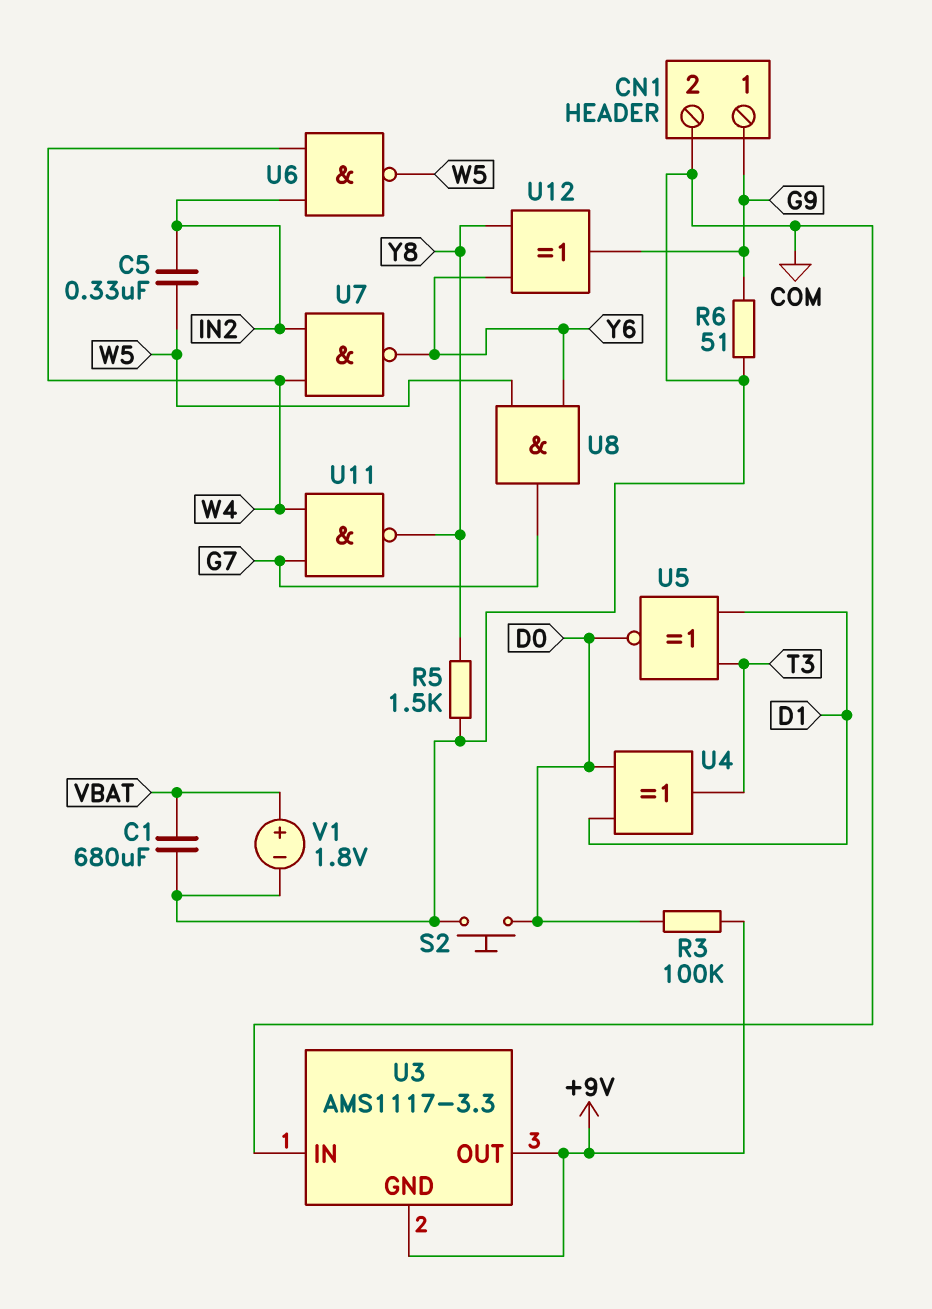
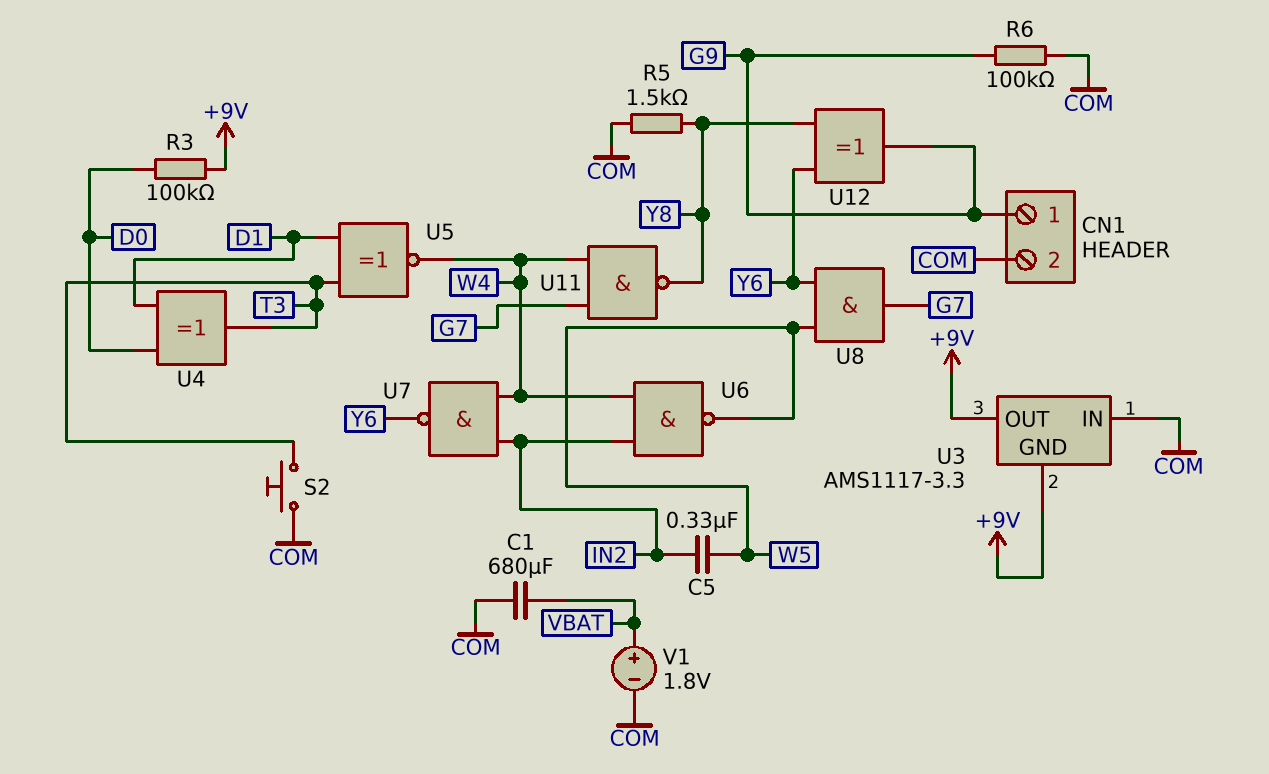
R6: 51 (COM, G9) -> 100k (COM, G9)
S2: button (COM, D0) -> button (COM, T3)
U5: XNOR (in D1, in T3, out D0) -> XNOR (in D1, in T3, out W4)

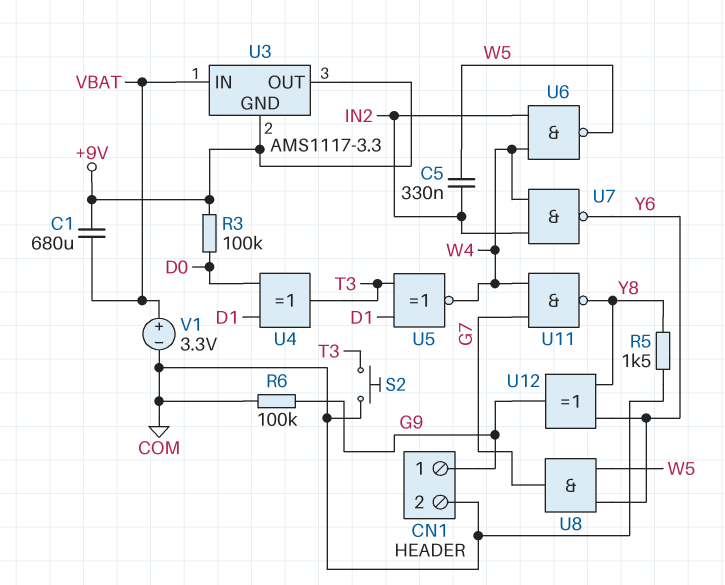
C1: 680uF (COM, VBAT) -> 680uF (+9V, VBAT)
U3 pin IN: COM -> VBAT
V1: 1.8V (plus VBAT, minus COM) -> 3.3V (plus VBAT, minus COM)

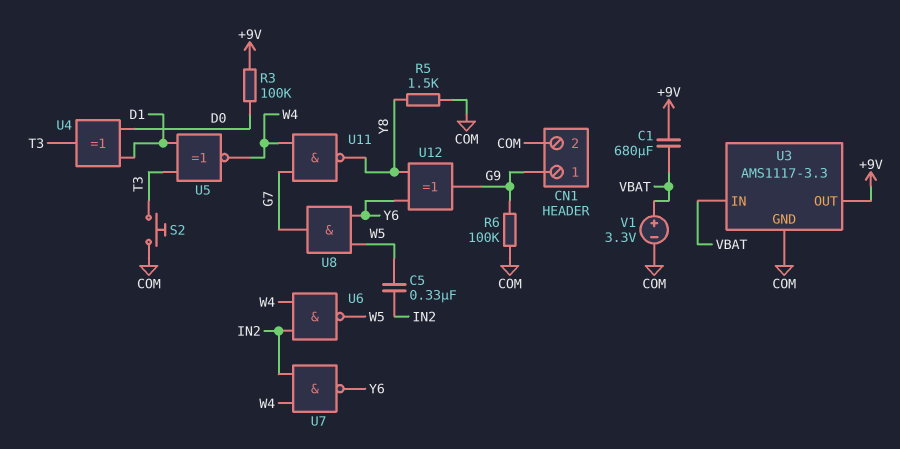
U3 pin GND: +9V -> COM

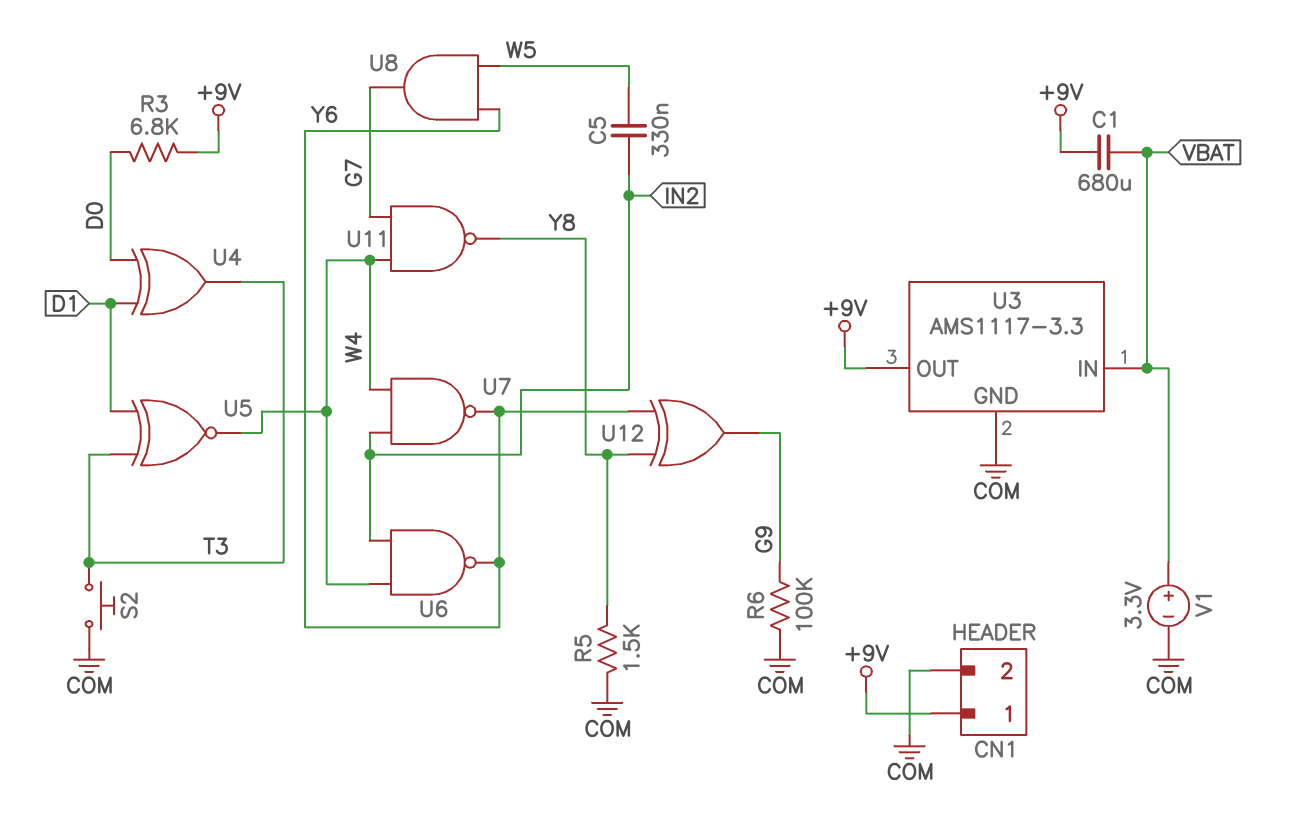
CN1 pin 1: G9 -> +9V
R3: 100k (+9V, D0) -> 6.8k (+9V, D0)
U6: NAND (in IN2, in W4, out W5) -> NAND (in IN2, in W4, out Y6)

